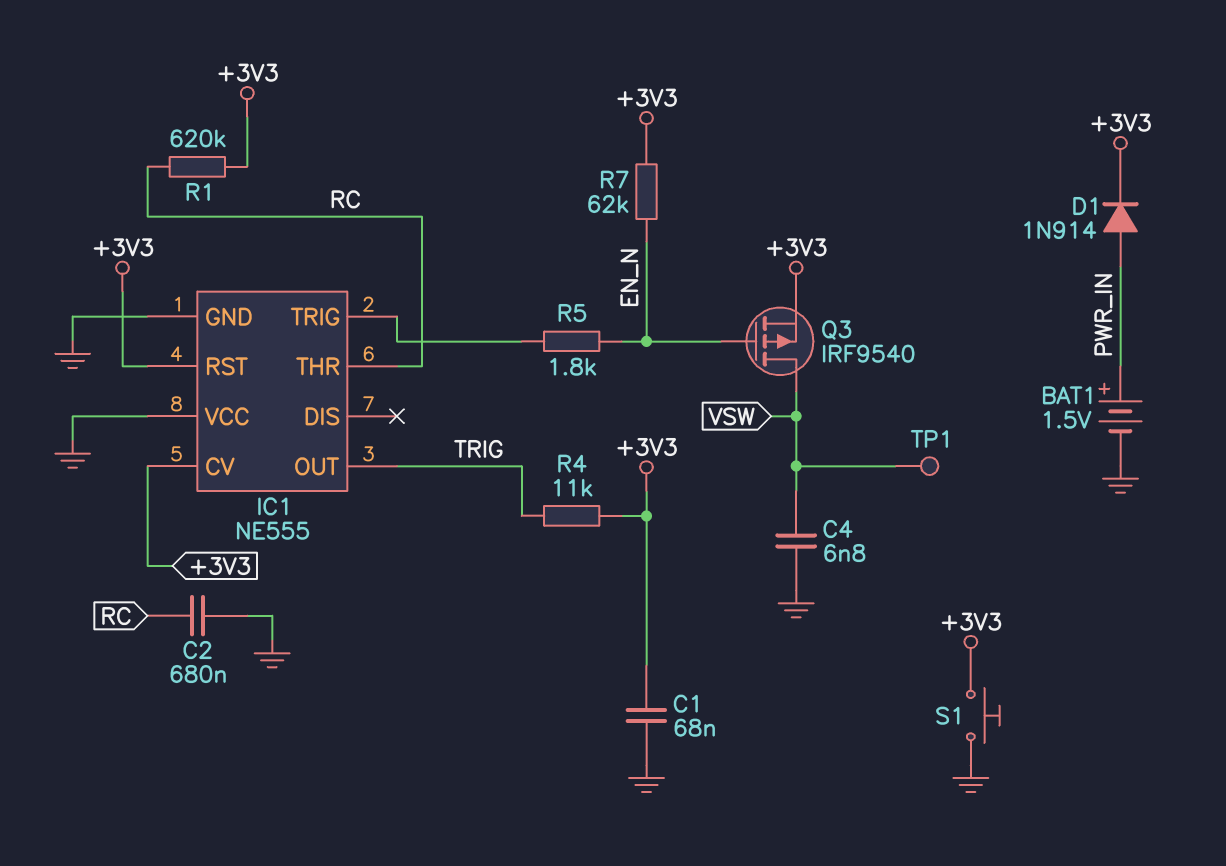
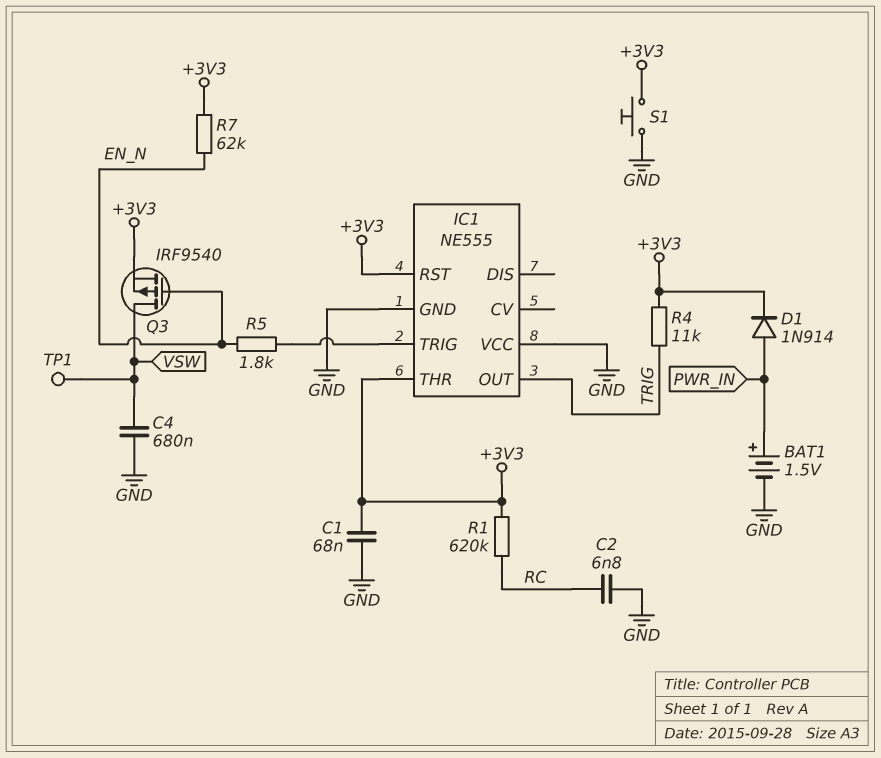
C2: 680nF (GND, RC) -> 6.8nF (GND, RC)
C4: 6.8nF (GND, VSW) -> 680nF (GND, VSW)
IC1 pin CV: +3V3 -> none
IC1 pin THR: RC -> +3V3

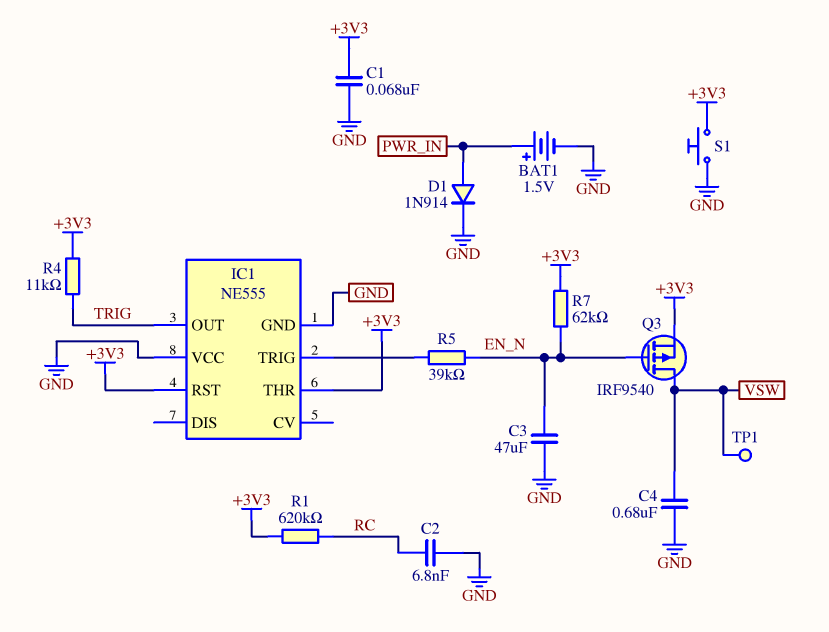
C3: none -> 47uF (EN_N, GND)
D1: diode 1N914 (A PWR_IN, K +3V3) -> diode 1N914 (A PWR_IN, K GND)
R5: 1.8k (EN_N, IC1/TRIG) -> 39k (EN_N, IC1/TRIG)

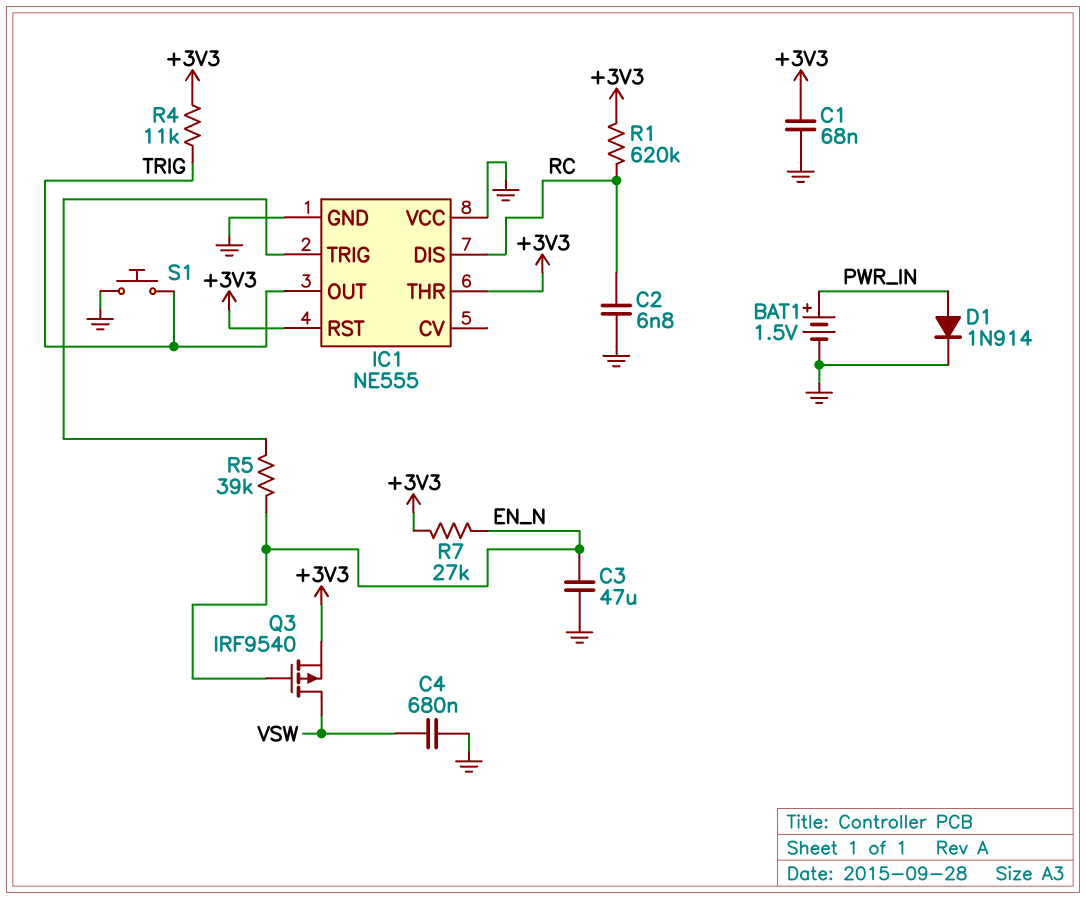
IC1 pin DIS: none -> RC
R7: 62k (+3V3, EN_N) -> 27k (+3V3, EN_N)
S1: button (+3V3, GND) -> button (GND, TRIG)
TP1: test point (VSW) -> none

